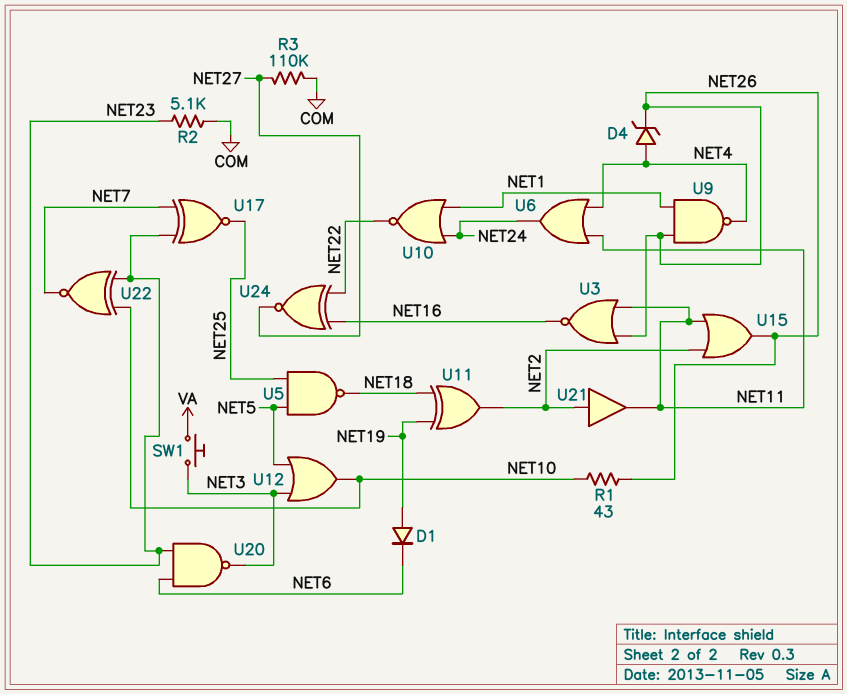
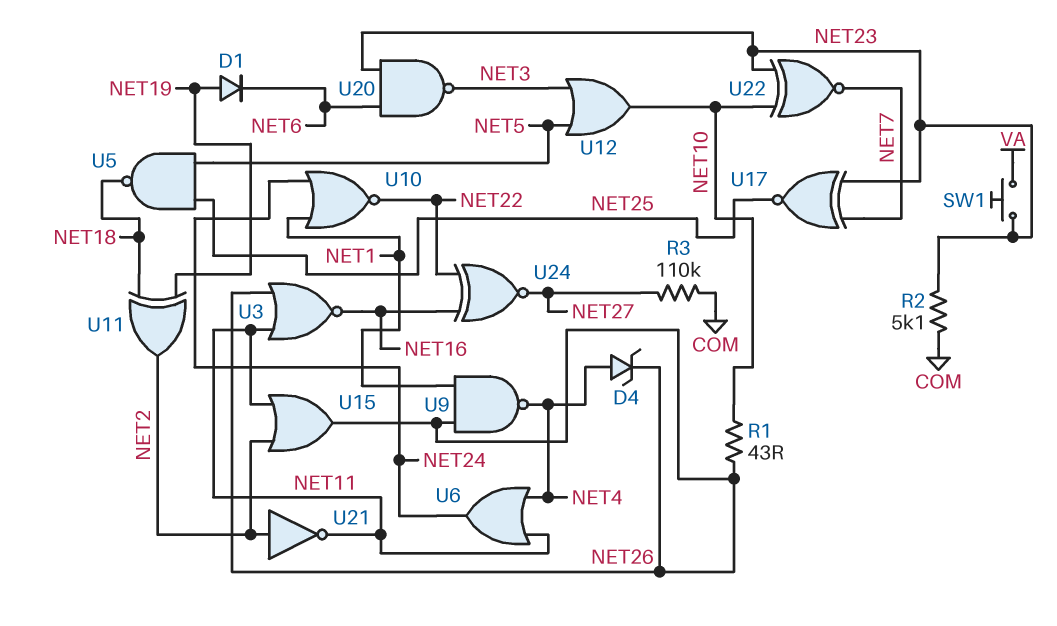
SW1: button (NET3, VA) -> button (NET23, VA)
U21: buffer (in NET2, out NET11) -> NOT (in NET2, out NET11)

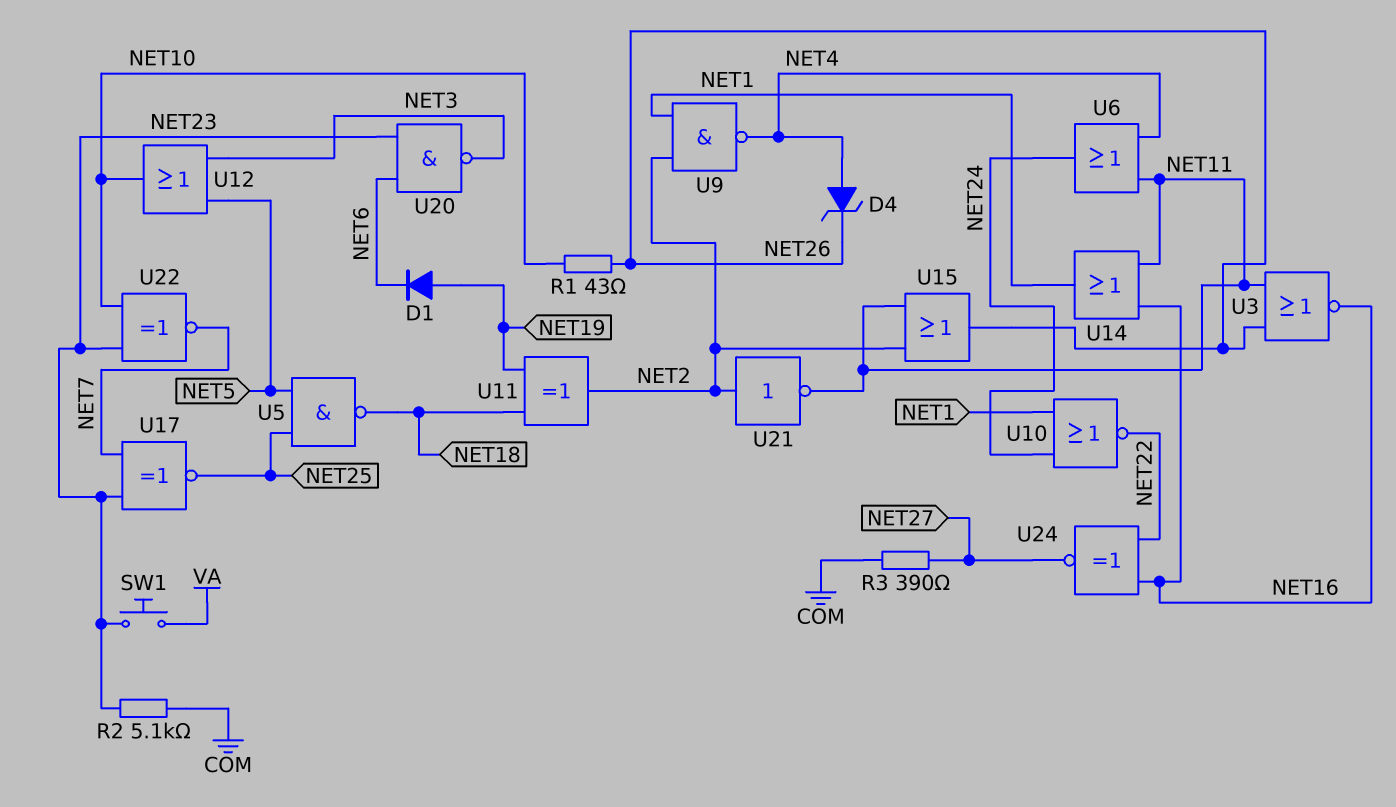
R3: 110k (COM, NET27) -> 390 (COM, NET27)
U9: NAND (in NET1, in NET26, out NET4) -> NAND (in NET1, in NET2, out NET4)
U14: none -> OR (in NET11, in NET16, out NET1)

